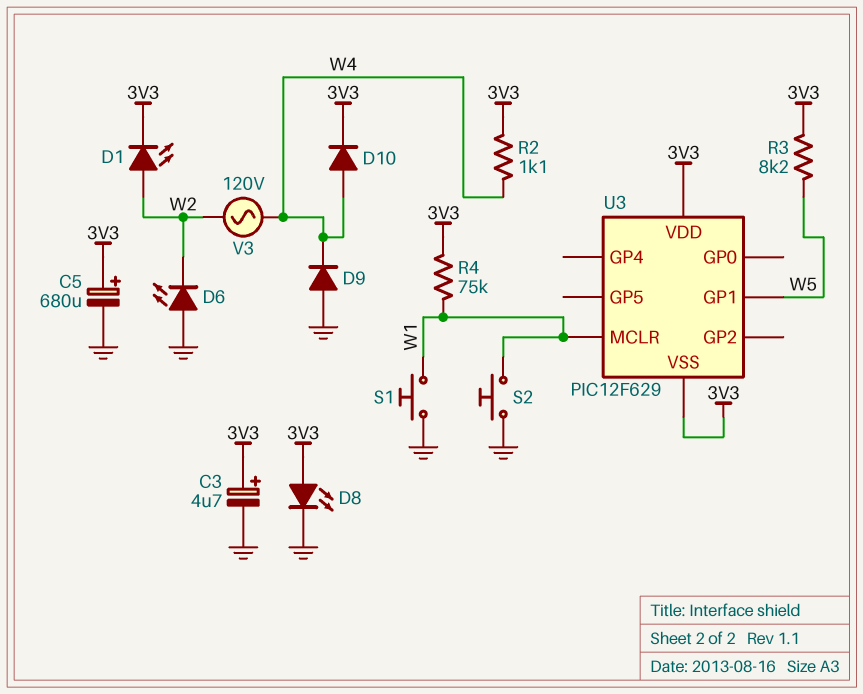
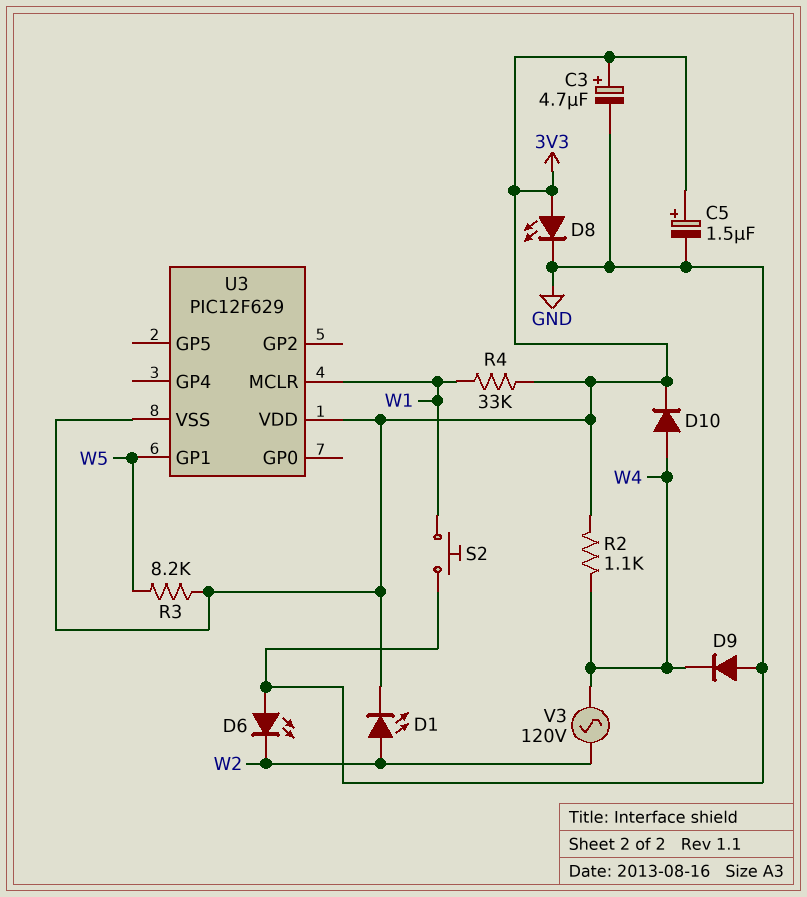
C5: 680uF (plus 3V3, minus GND) -> 1.5uF (plus 3V3, minus GND)
R4: 75k (3V3, W1) -> 33k (3V3, W1)
S1: button (GND, W1) -> none

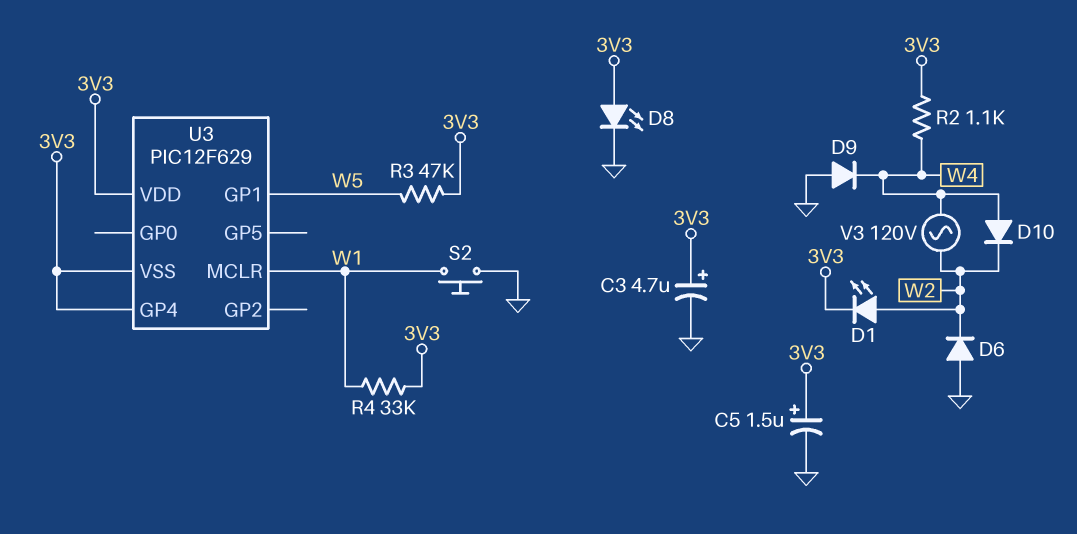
D6: LED (A GND, K W2) -> diode (A GND, K W2)
D10: diode (A W4, K 3V3) -> diode (A W4, K W2)
R3: 8.2k (3V3, W5) -> 47k (3V3, W5)
U3 pin GP4: none -> 3V3

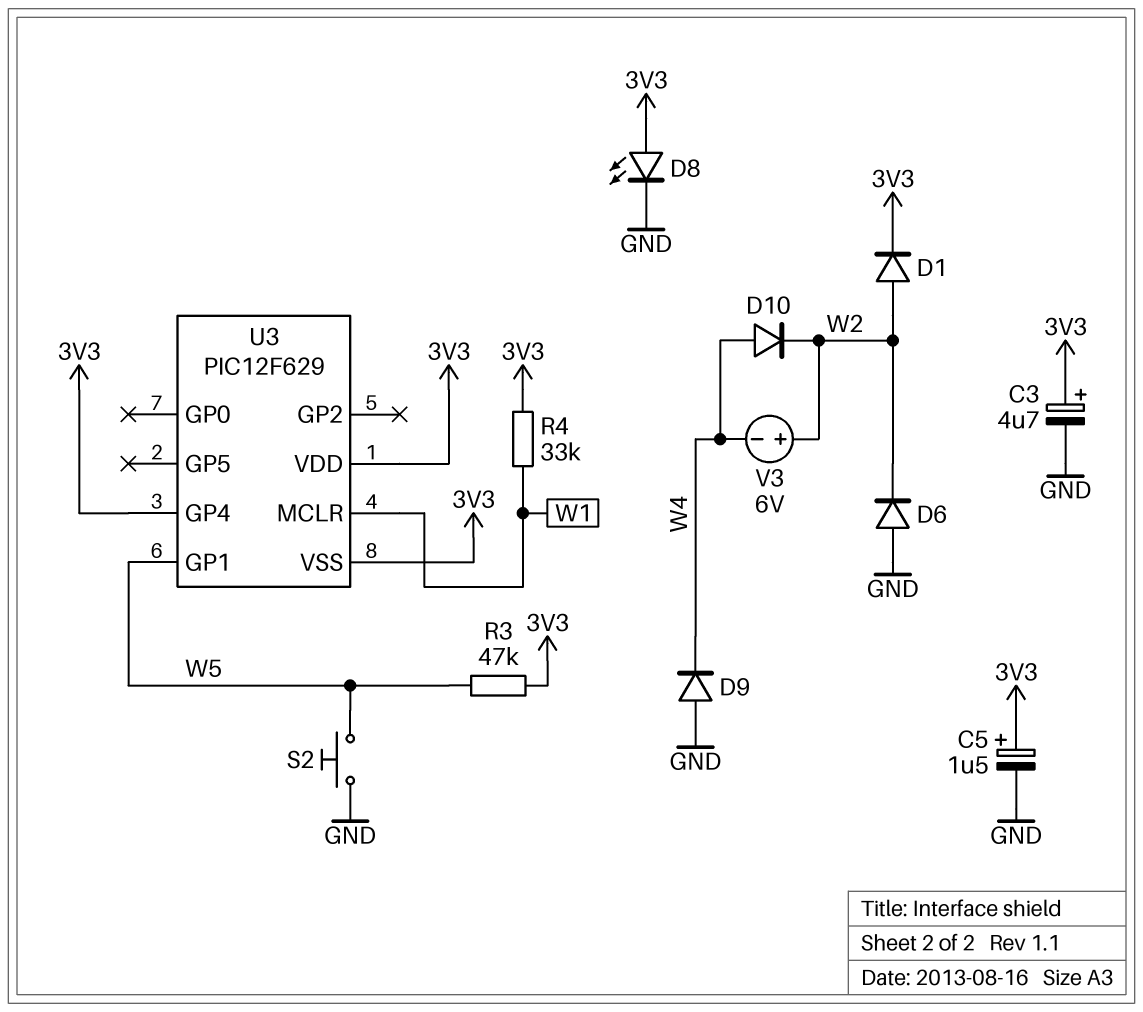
D1: LED (A W2, K 3V3) -> diode (A W2, K 3V3)
R2: 1.1k (3V3, W4) -> none
S2: button (GND, W1) -> button (GND, W5)
V3: AC 120V (W2, W4) -> 6V (plus W2, minus W4)

